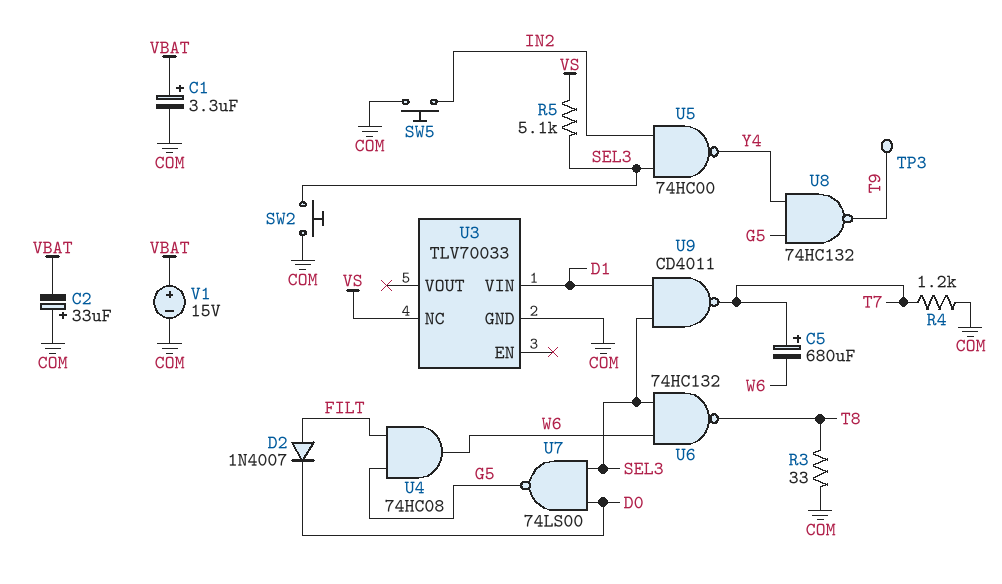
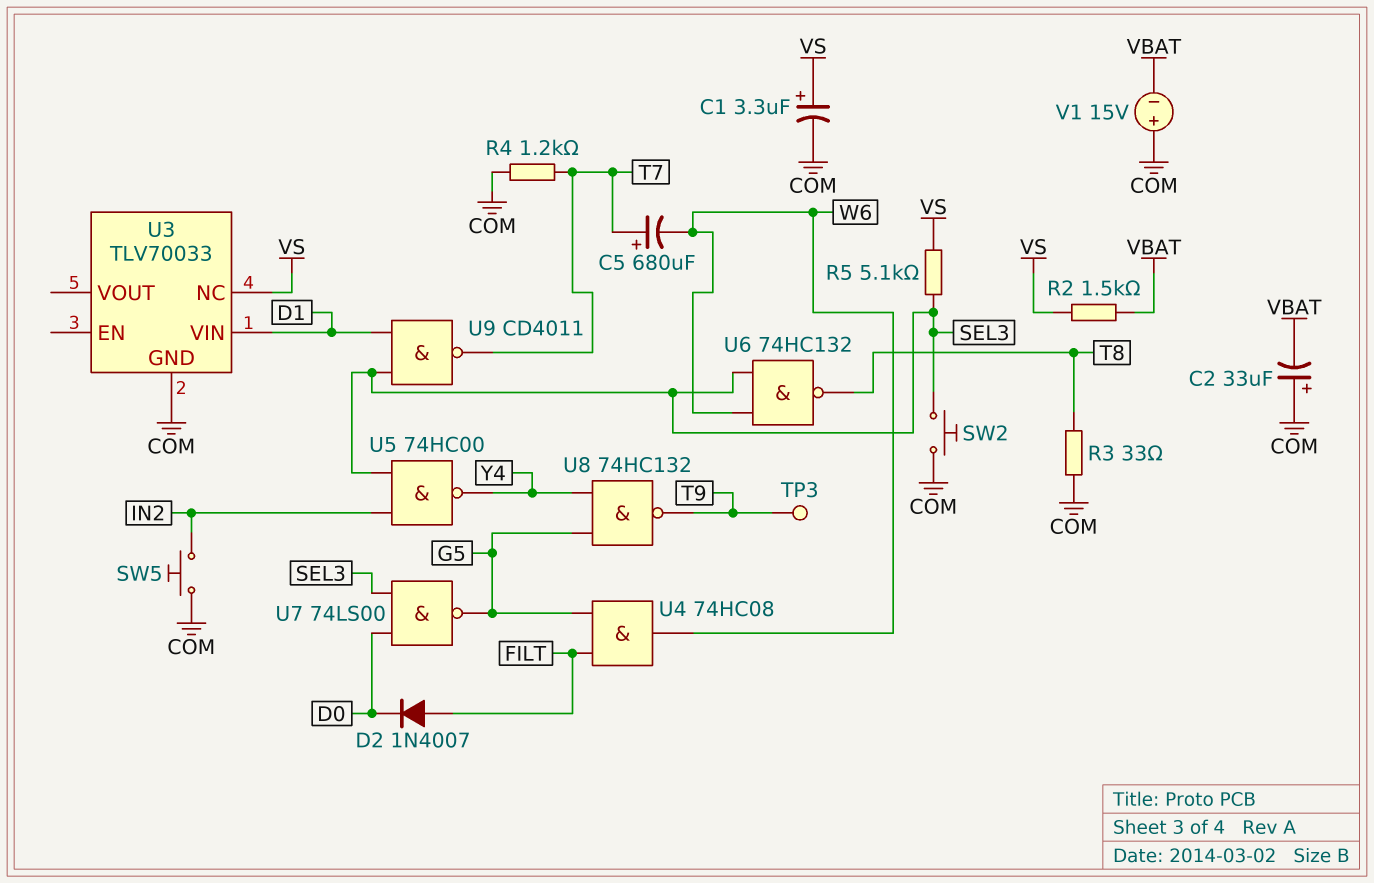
C1: 3.3uF (plus VBAT, minus COM) -> 3.3uF (plus VS, minus COM)
R2: none -> 1.5k (VBAT, VS)
V1: 15V (plus VBAT, minus COM) -> 15V (plus COM, minus VBAT)

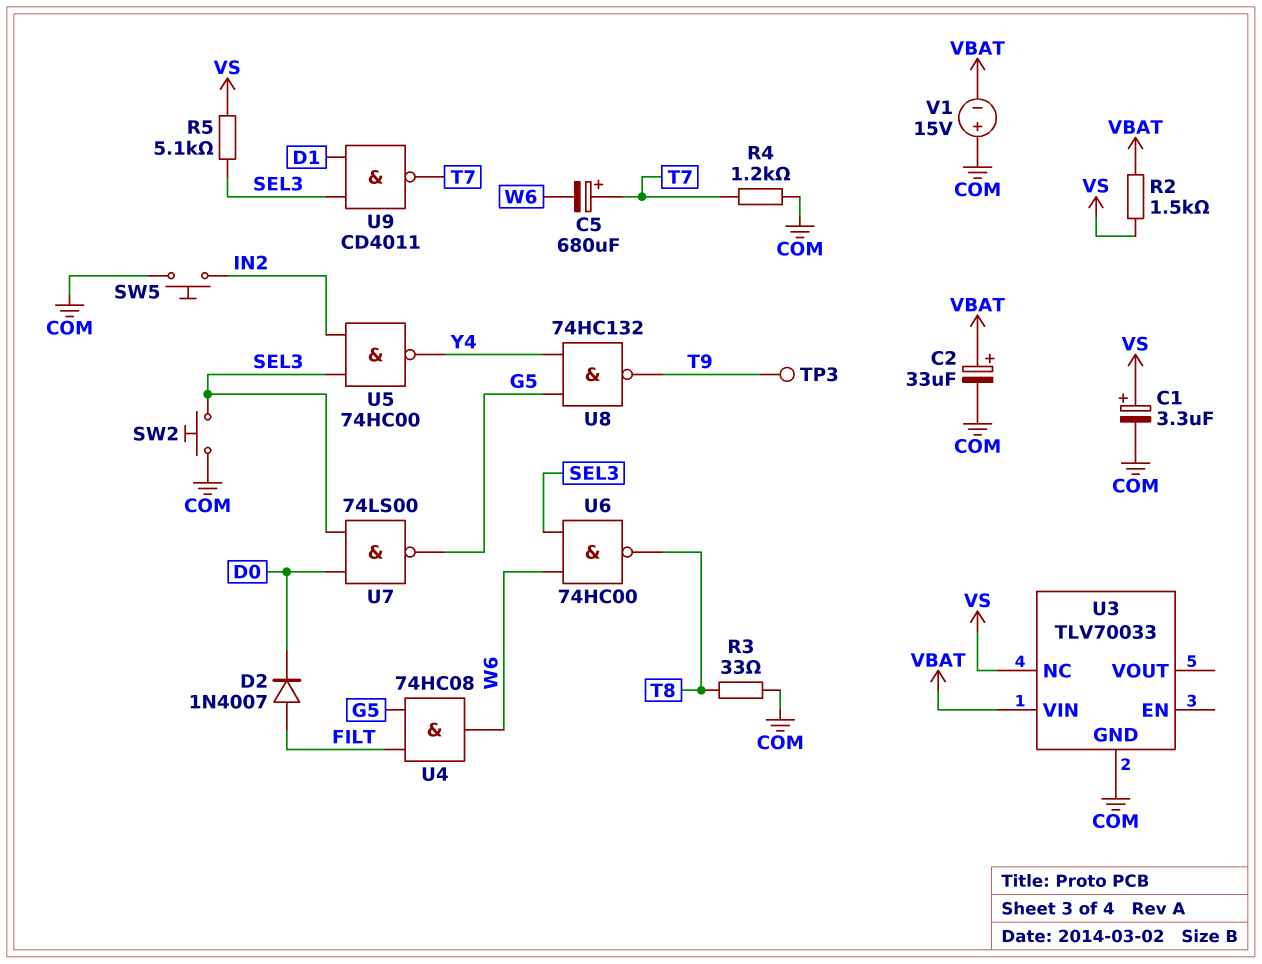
C2: 33uF (plus COM, minus VBAT) -> 33uF (plus VBAT, minus COM)
U3 pin VIN: D1 -> VBAT
U6: NAND 74HC132 (in SEL3, in W6, out T8) -> NAND 74HC00 (in SEL3, in W6, out T8)

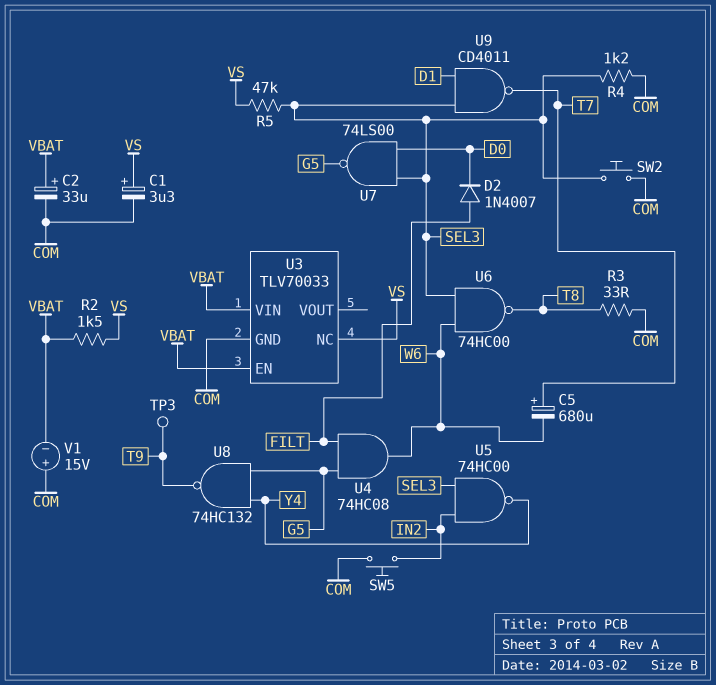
R4: 1.2k (COM, T7) -> 1.2k (COM, SEL3)
R5: 5.1k (SEL3, VS) -> 47k (SEL3, VS)
U3 pin EN: none -> VBAT

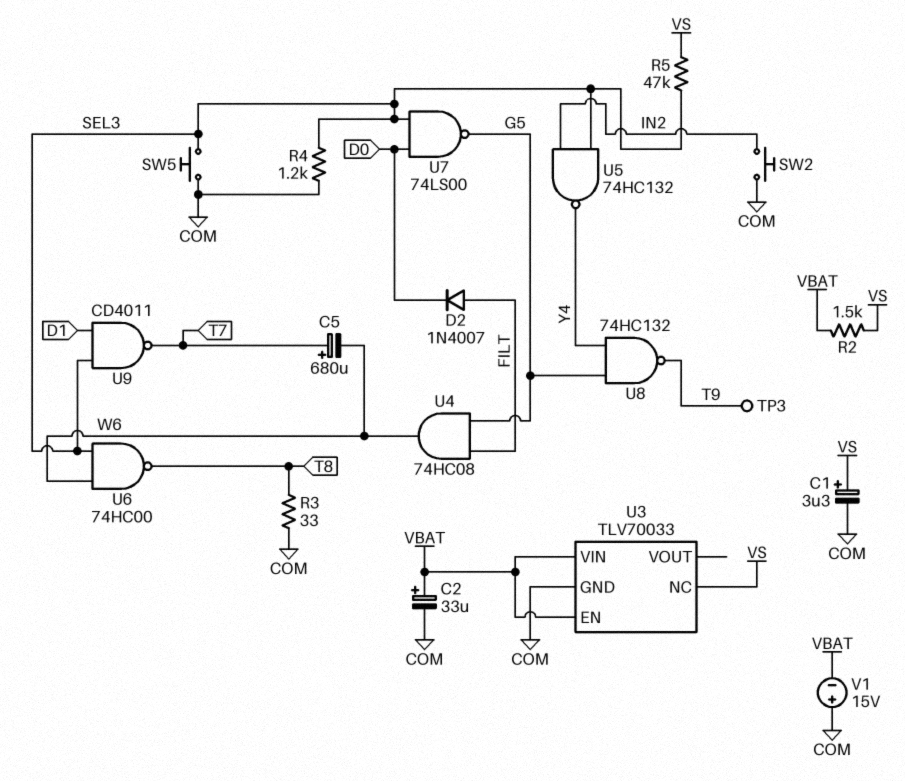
SW2: button (COM, SEL3) -> button (COM, IN2)
SW5: button (COM, IN2) -> button (COM, SEL3)
U5: NAND 74HC00 (in IN2, in SEL3, out Y4) -> NAND 74HC132 (in IN2, in SEL3, out Y4)

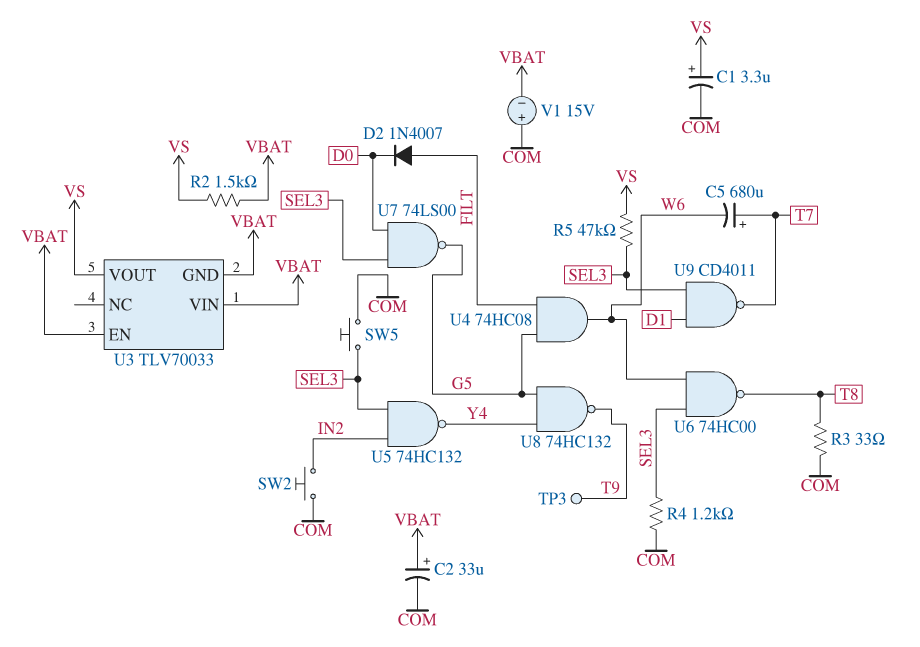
U3 pin GND: COM -> VBAT
U3 pin NC: VS -> none
U3 pin VOUT: none -> VS

